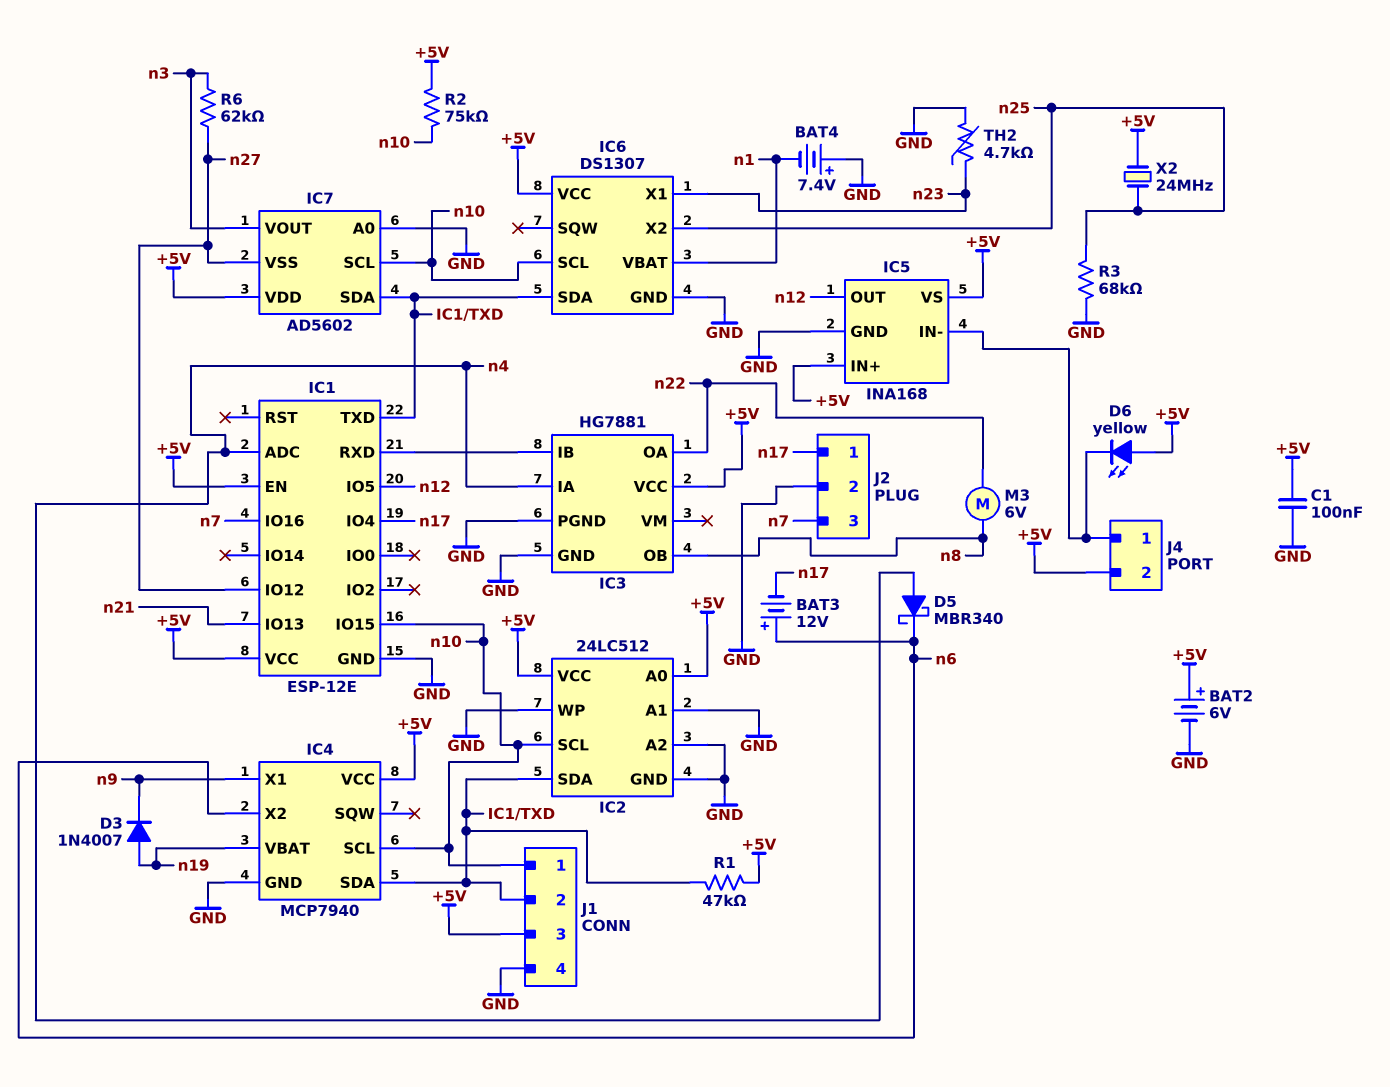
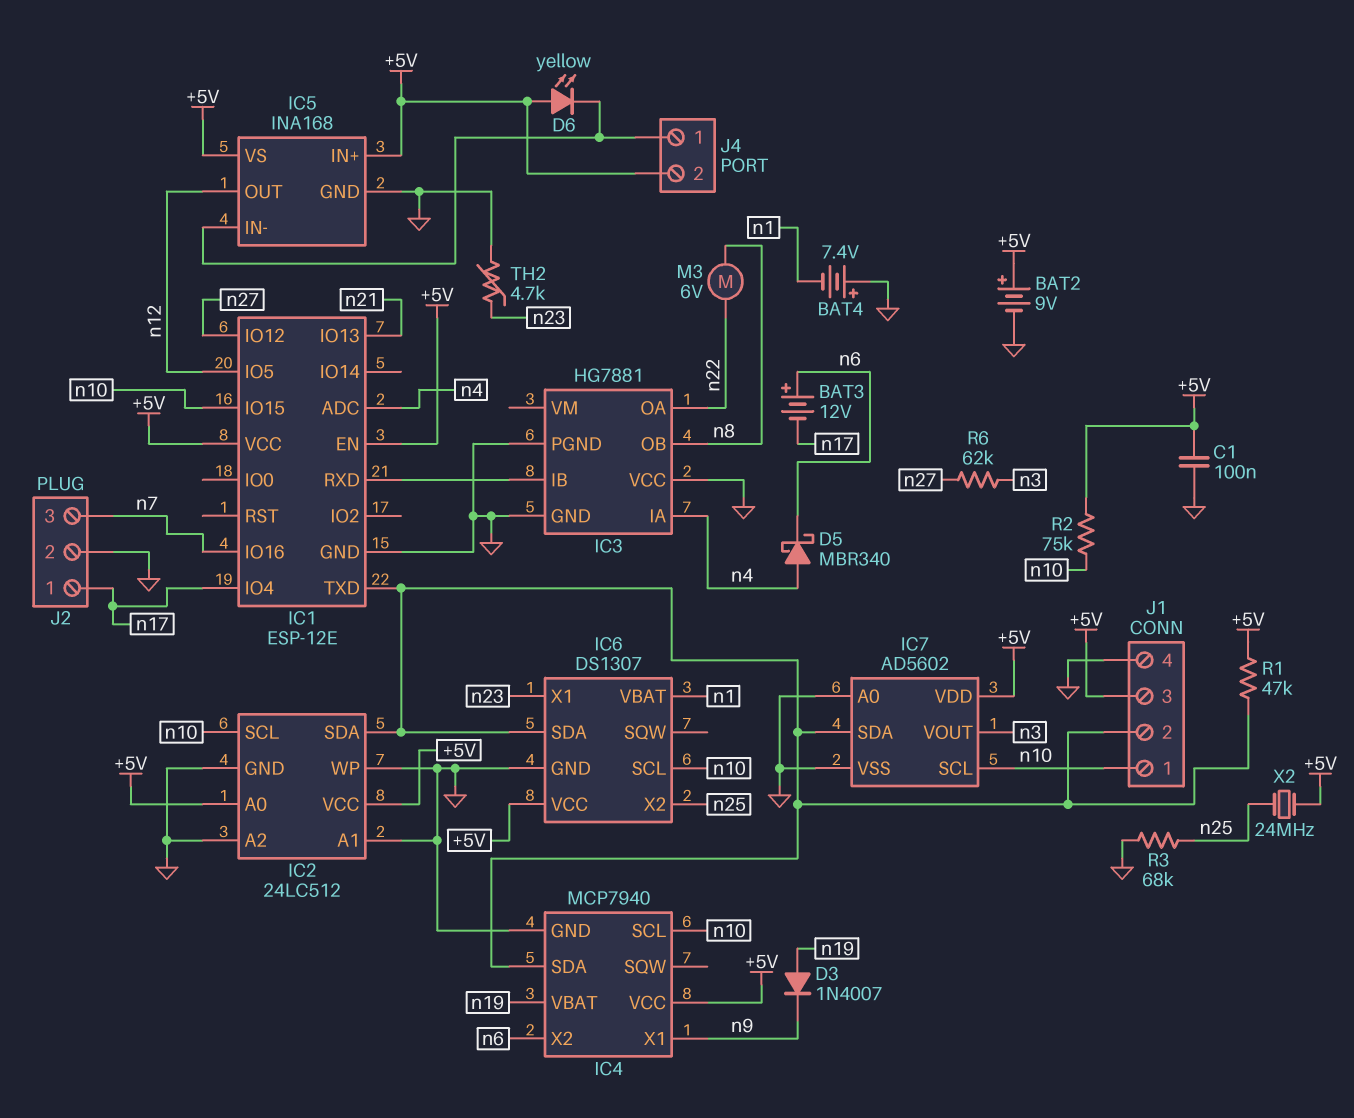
BAT2: 6V (plus +5V, minus GND) -> 9V (plus +5V, minus GND)
IC3 pin VCC: +5V -> GND
IC7 pin VSS: n27 -> GND

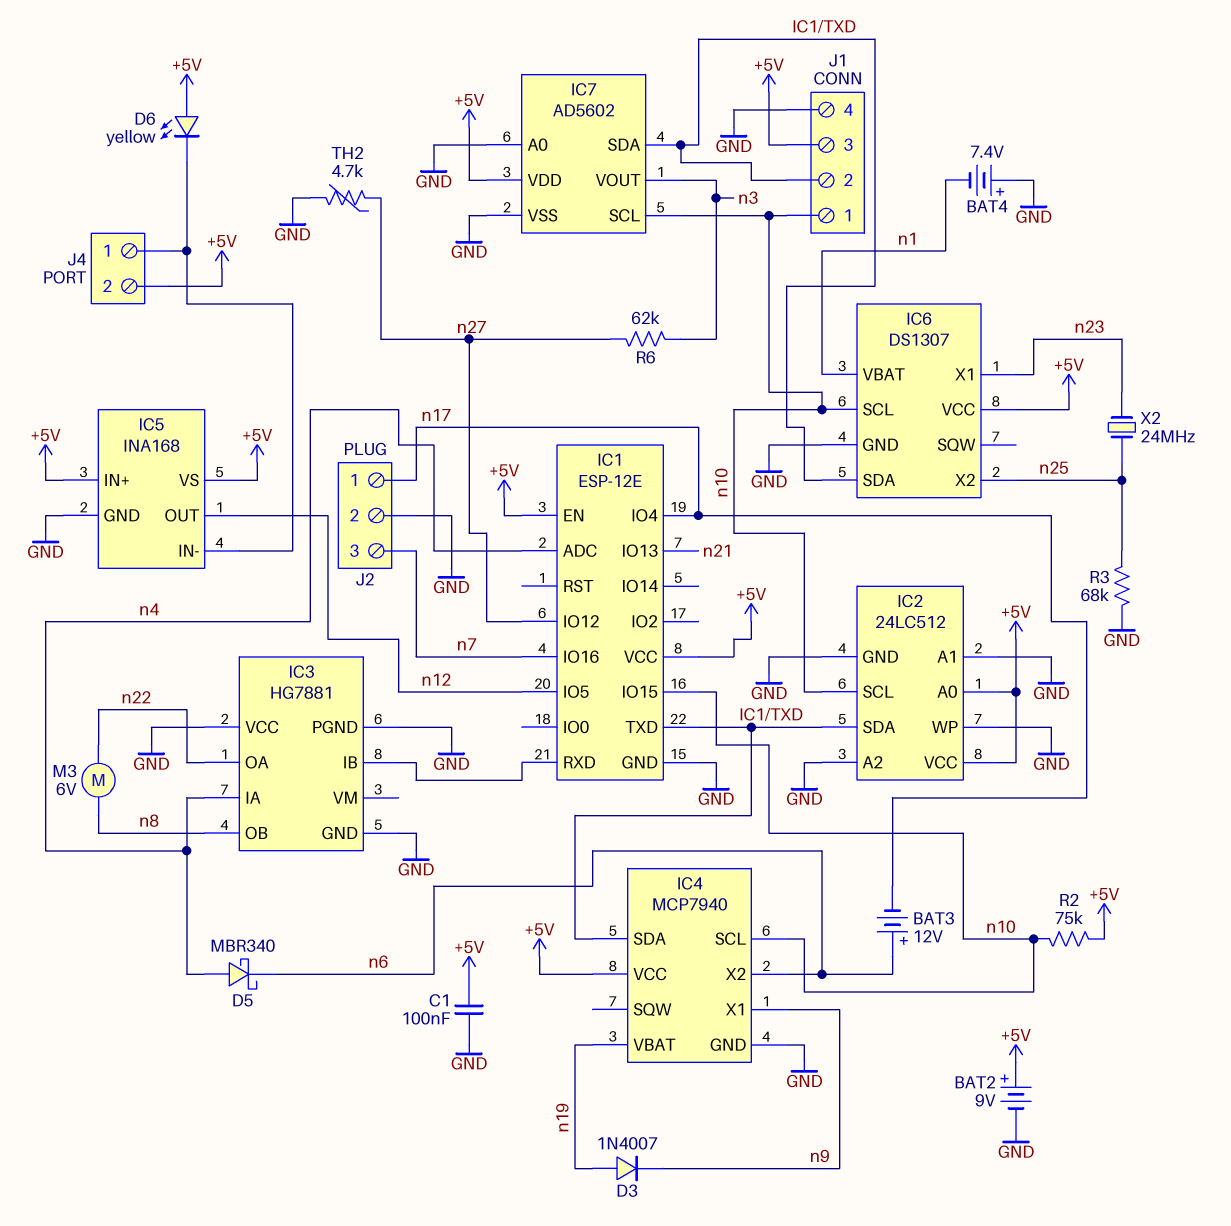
R1: 47k (+5V, IC1/TXD) -> none
TH2: 4.7k (GND, n23) -> 4.7k (GND, n27)
X2: 24MHz (+5V, n25) -> 24MHz (n23, n25)

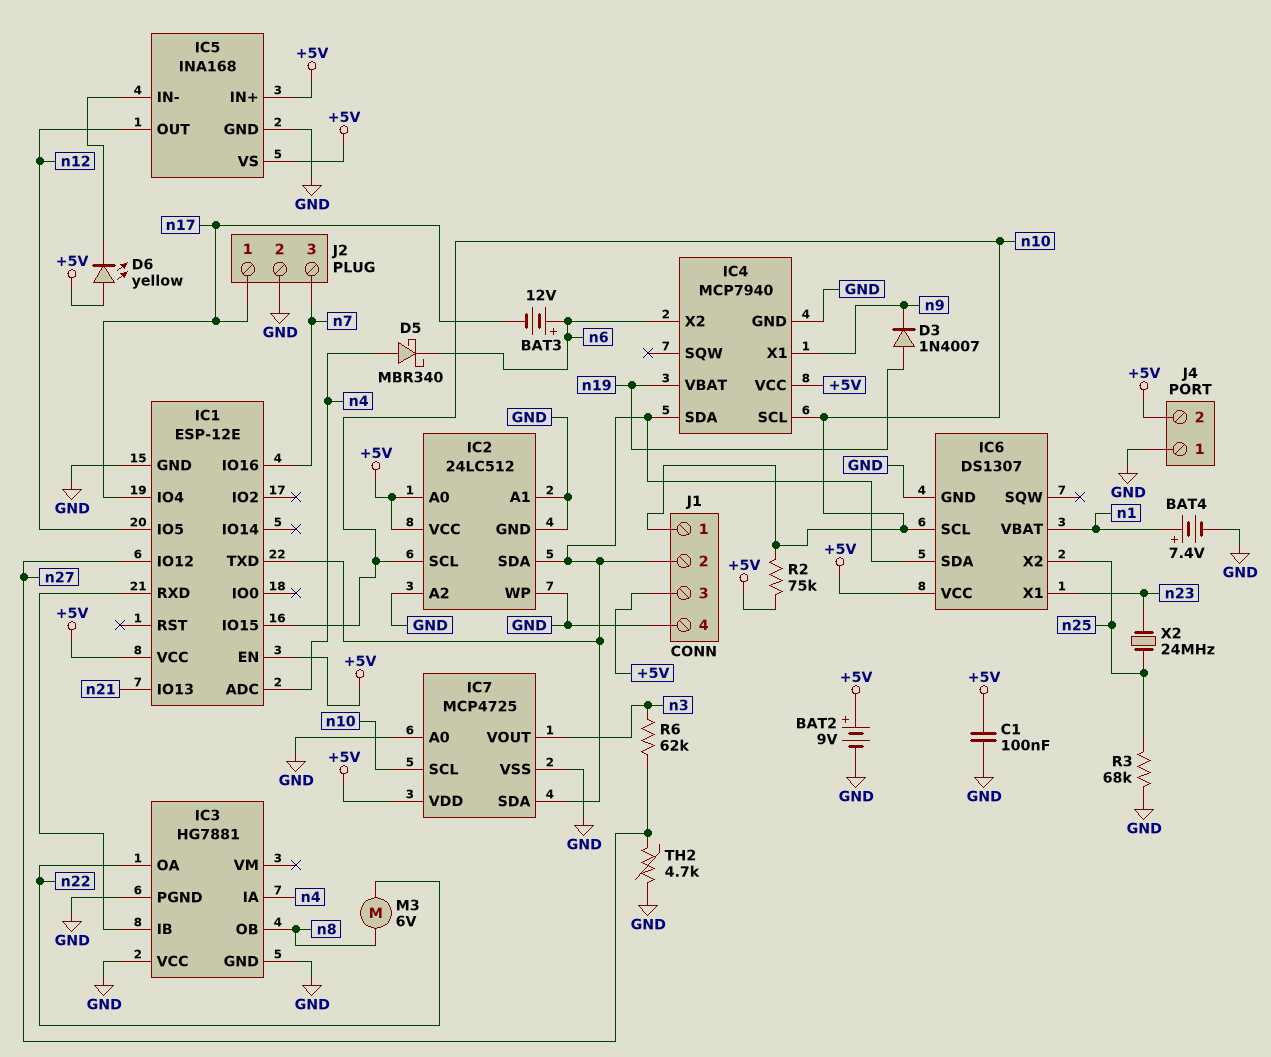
BAT4: 7.4V (plus GND, minus n1) -> 7.4V (plus n1, minus GND)
IC7: AD5602 -> MCP4725
J4 pin 1: IC5/IN- -> GND

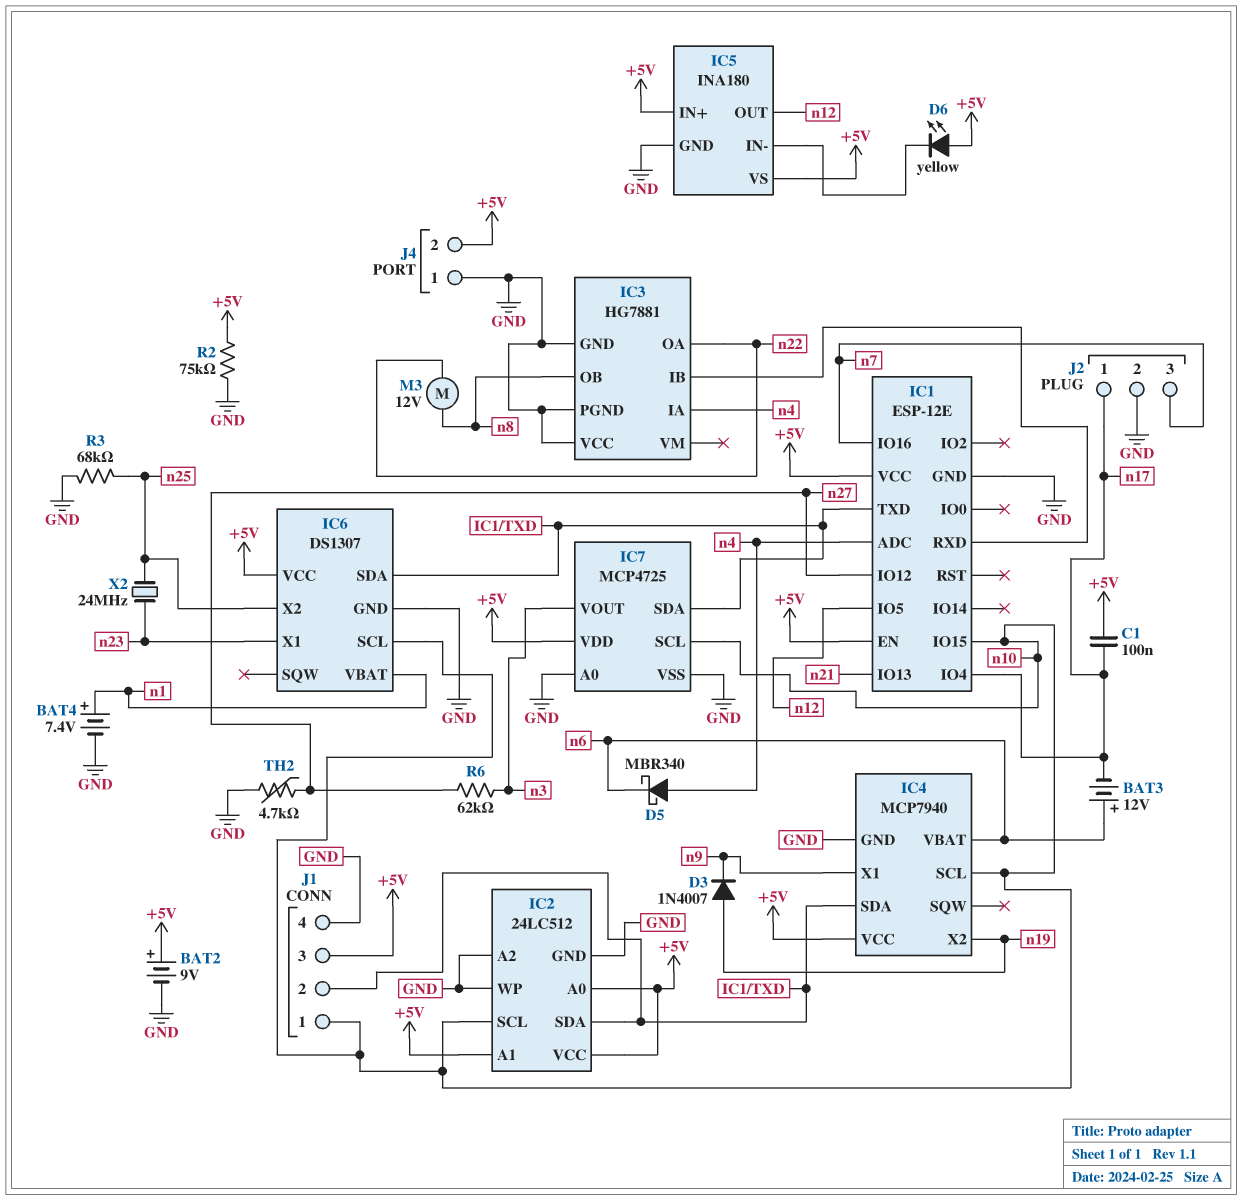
C1: 100nF (+5V, GND) -> 100nF (+5V, n17)
IC2 pin A1: GND -> +5V
IC4 pin VBAT: n19 -> n6
IC4 pin X2: n6 -> n19
IC5: INA168 -> INA180
M3: motor 6V (n8, n22) -> motor 12V (n8, n22)
R2: 75k (+5V, n10) -> 75k (+5V, GND)

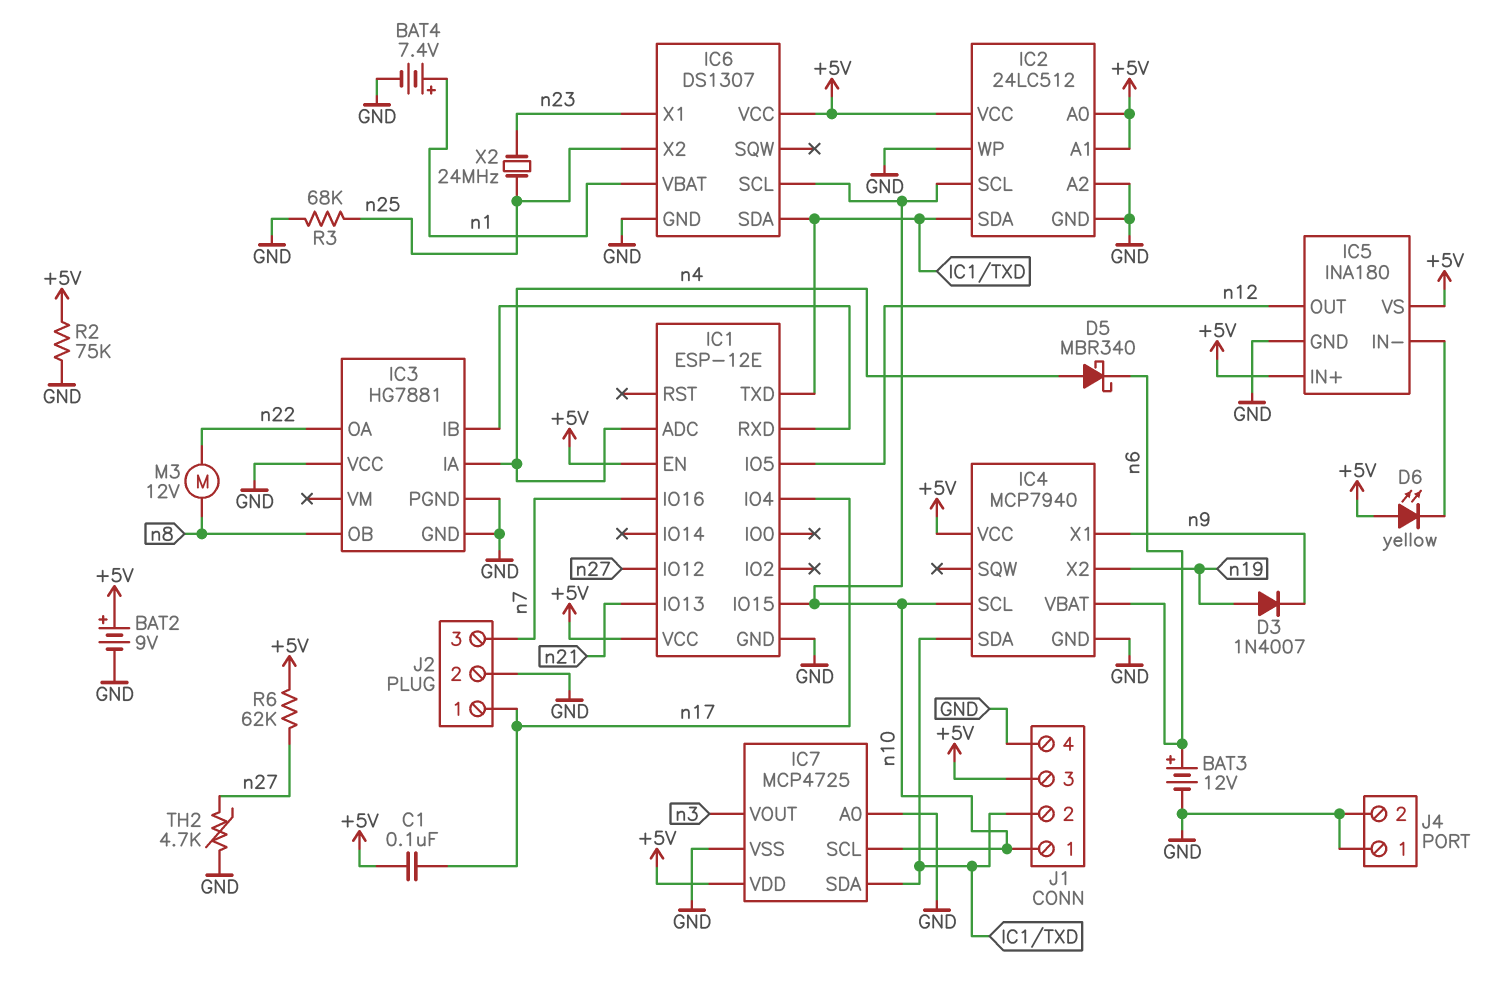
BAT3: 12V (plus n6, minus n17) -> 12V (plus n6, minus GND)
J4 pin 2: +5V -> GND
R6: 62k (n3, n27) -> 62k (+5V, n27)

